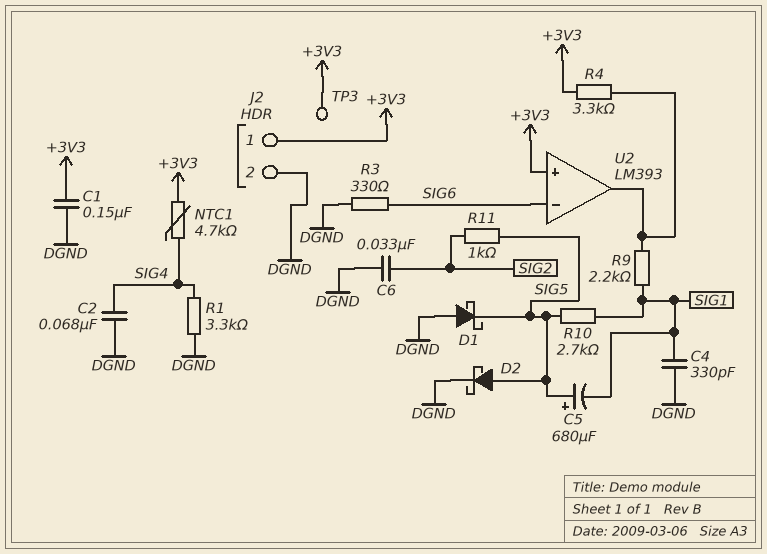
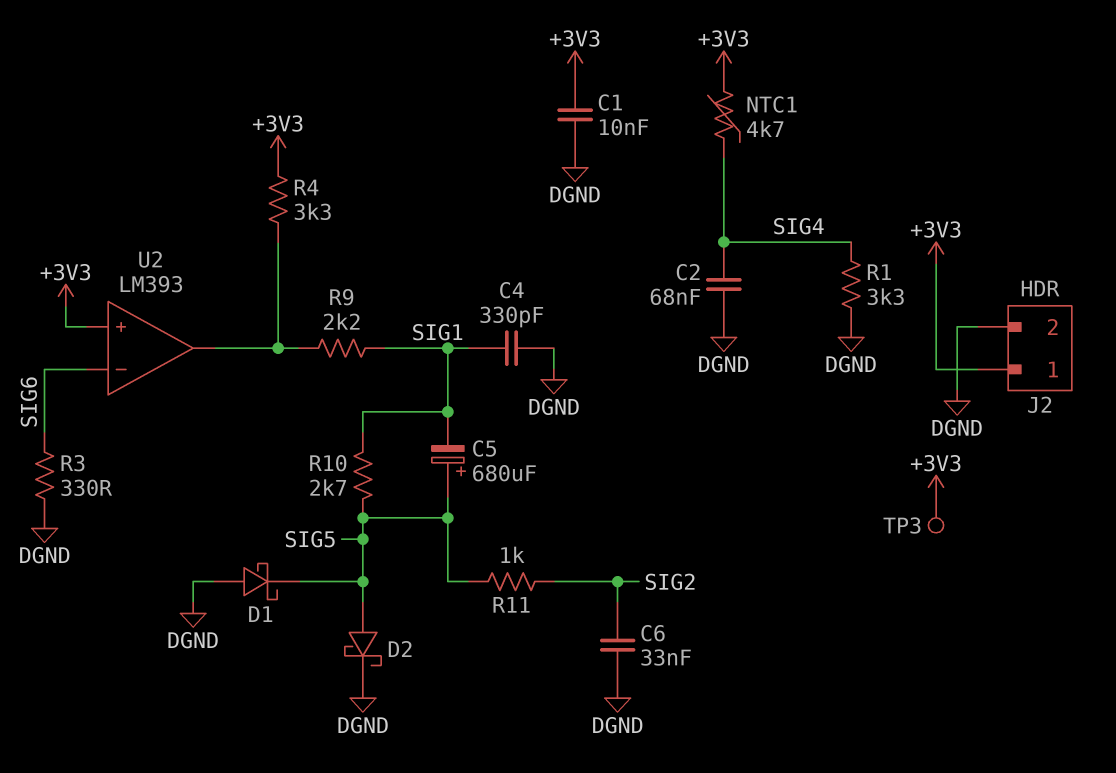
C1: 150nF (+3V3, DGND) -> 10nF (+3V3, DGND)

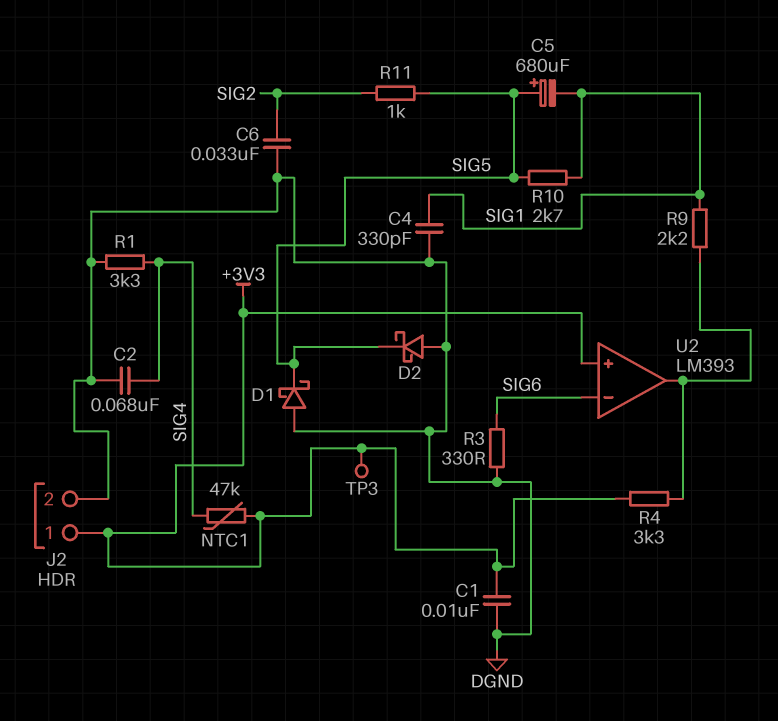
D2: schottky (A SIG5, K DGND) -> schottky (A DGND, K SIG5)
NTC1: 4.7k (+3V3, SIG4) -> 47k (+3V3, SIG4)

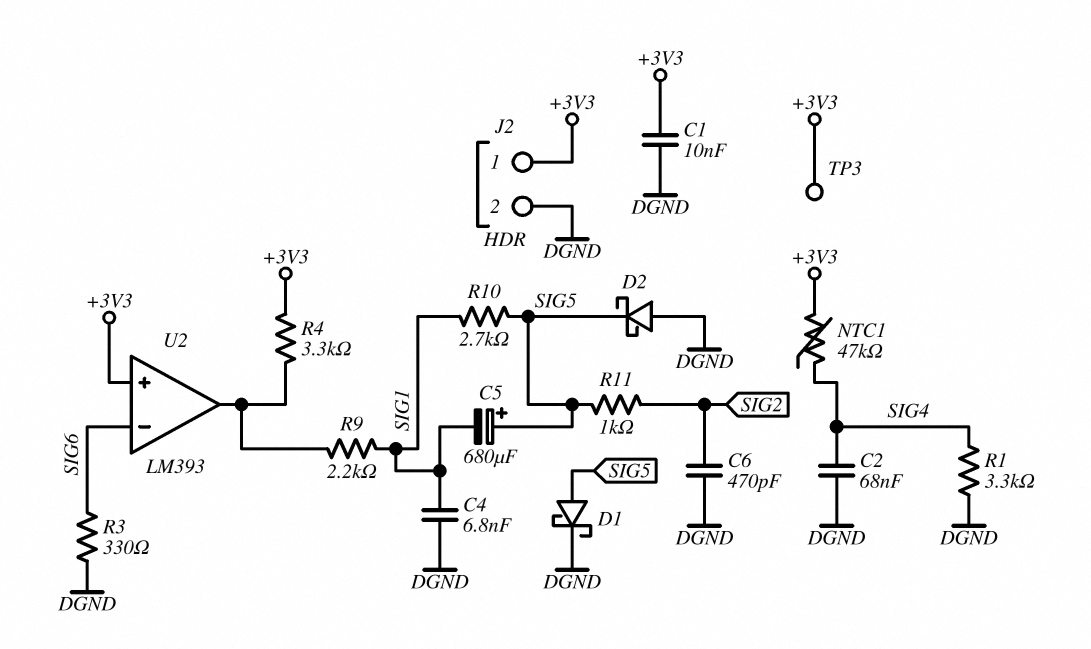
C4: 330pF (DGND, SIG1) -> 6.8nF (DGND, SIG1)
C6: 33nF (DGND, SIG2) -> 470pF (DGND, SIG2)
D1: schottky (A DGND, K SIG5) -> schottky (A SIG5, K DGND)

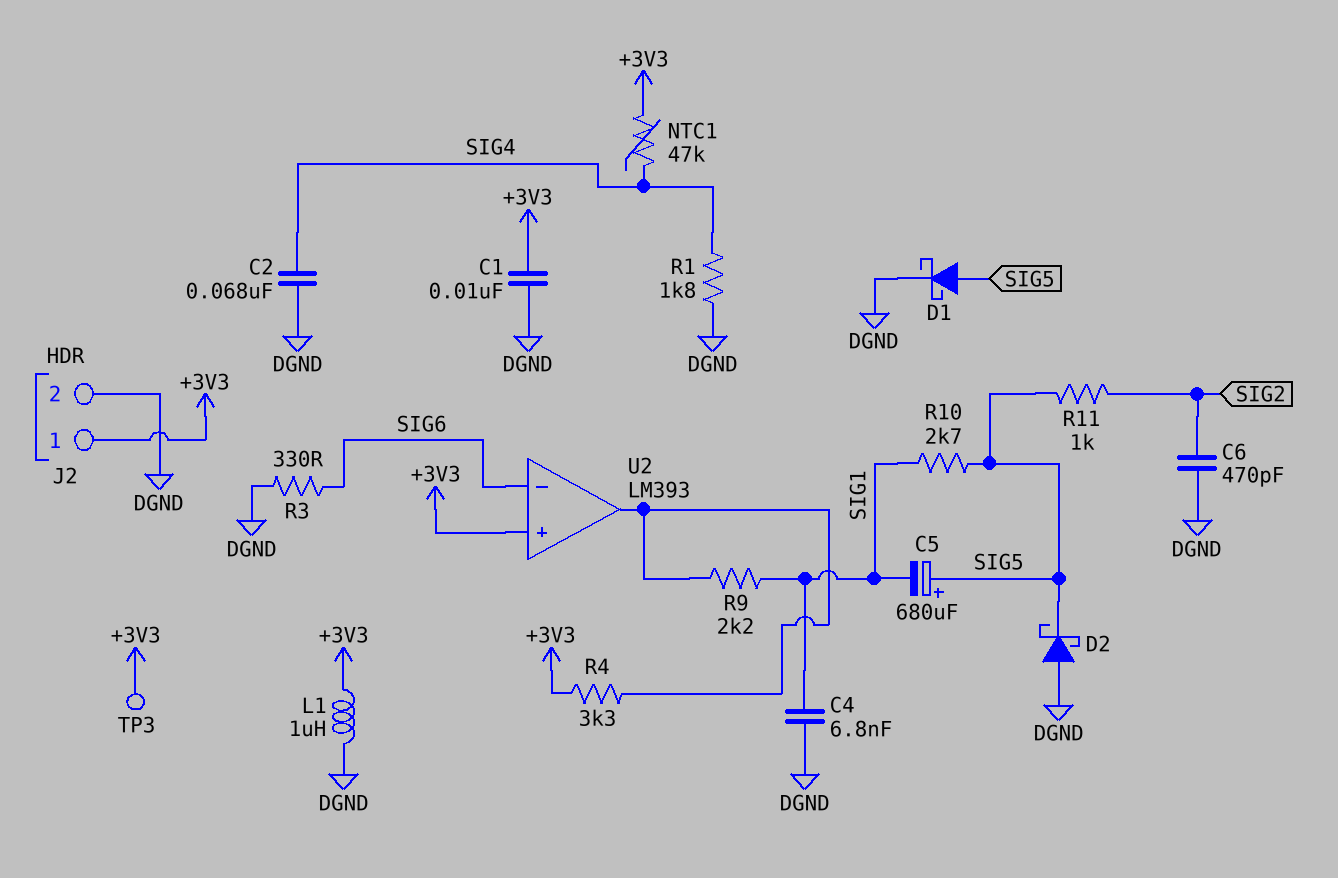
L1: none -> 1uH (+3V3, DGND)
R1: 3.3k (DGND, SIG4) -> 1.8k (DGND, SIG4)

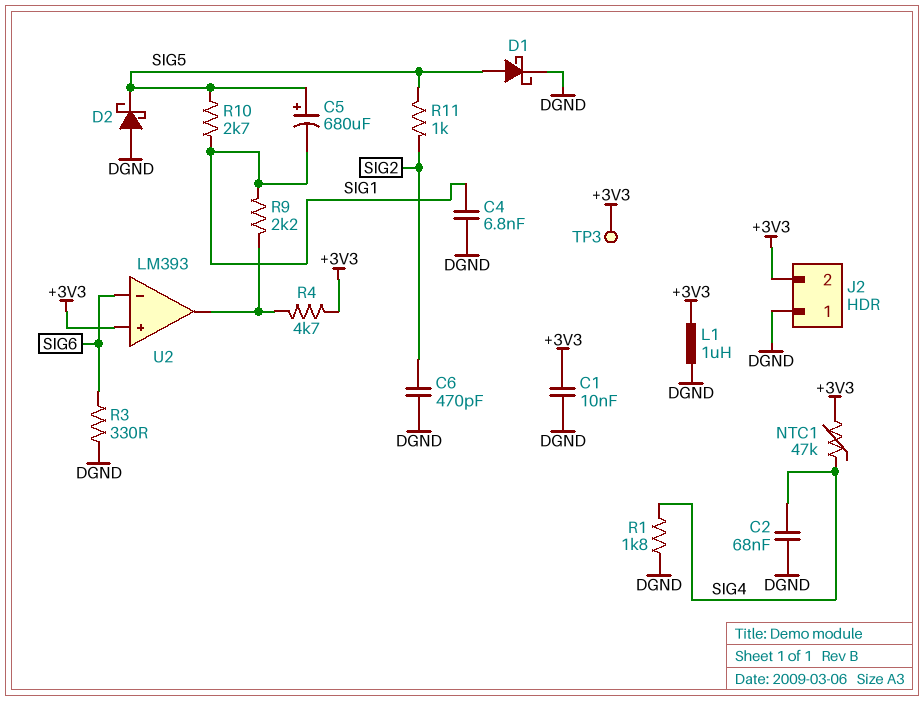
J2 pin 1: +3V3 -> DGND
J2 pin 2: DGND -> +3V3
R4: 3.3k (+3V3, U2/out) -> 4.7k (+3V3, U2/out)

